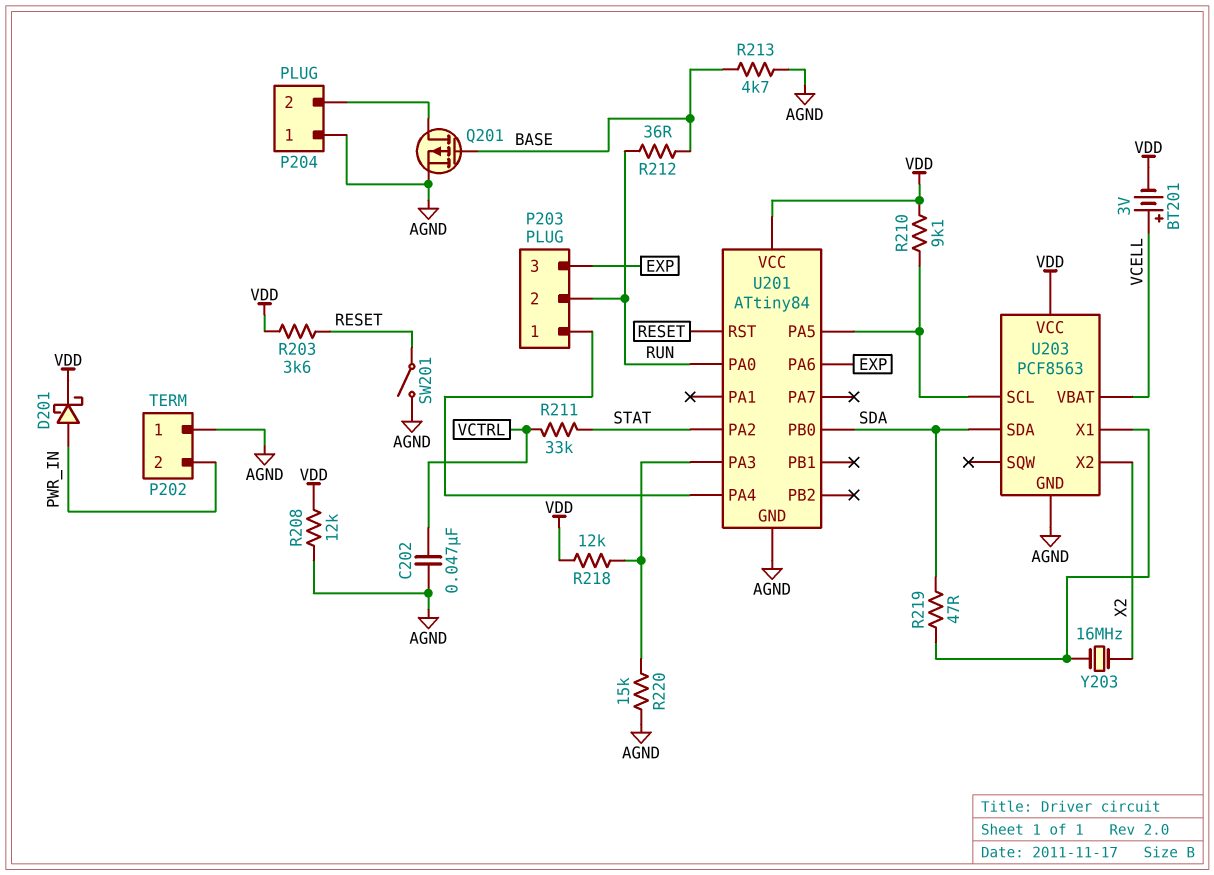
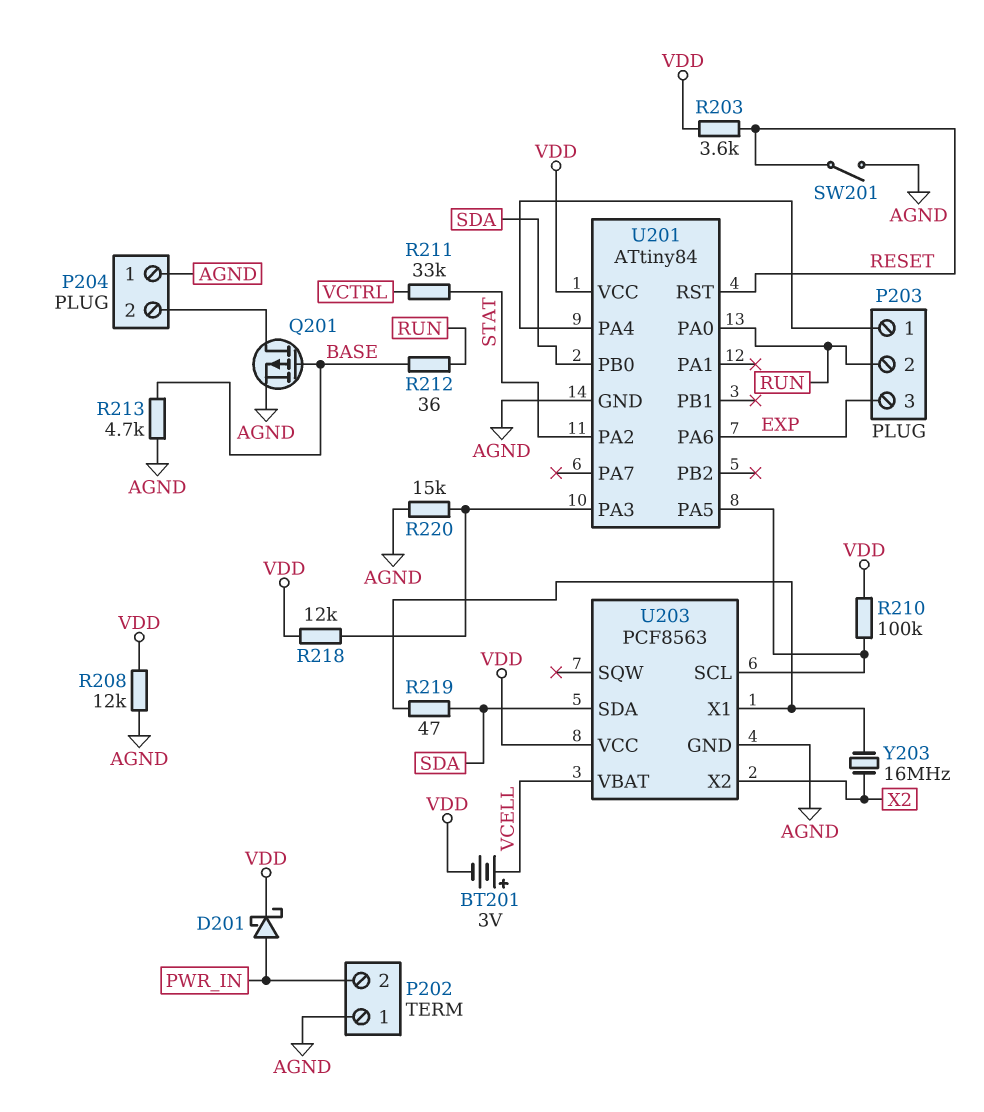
C202: 47nF (AGND, VCTRL) -> none
R210: 9.1k (U201/PA5, VDD) -> 100k (U201/PA5, VDD)

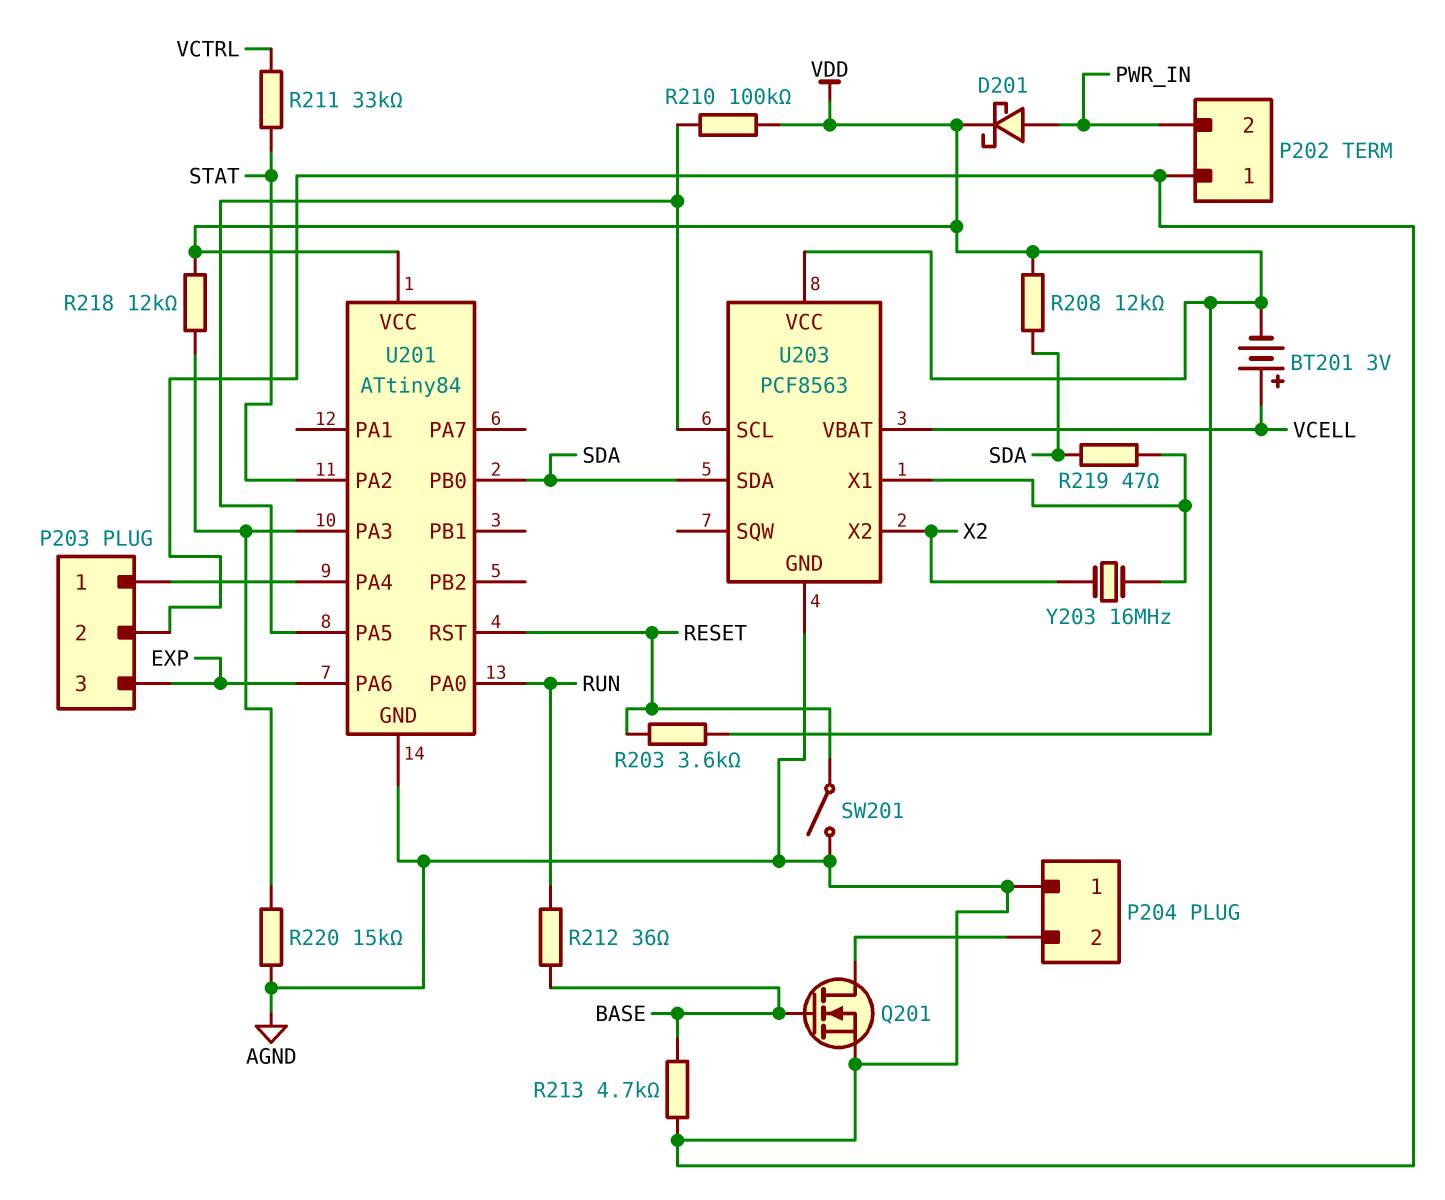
P203 pin 2: RUN -> AGND
Q201: PMOS (G BASE, D P204/2, S AGND) -> NMOS (G BASE, D P204/2, S AGND)
R208: 12k (AGND, VDD) -> 12k (SDA, VDD)

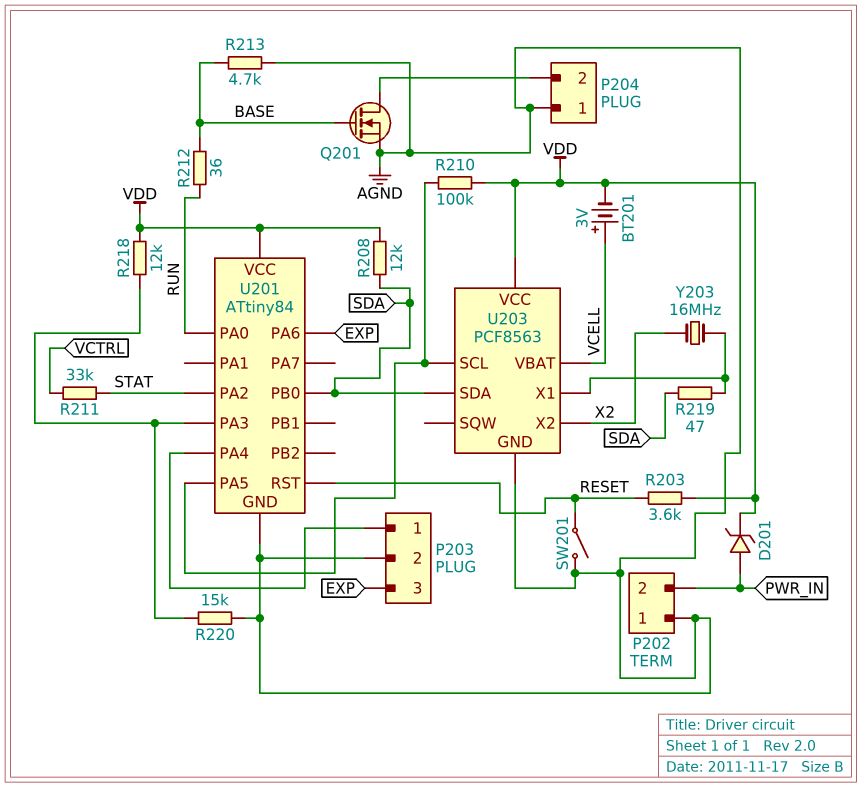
D201: schottky (A PWR_IN, K VDD) -> zener (A PWR_IN, K VDD)

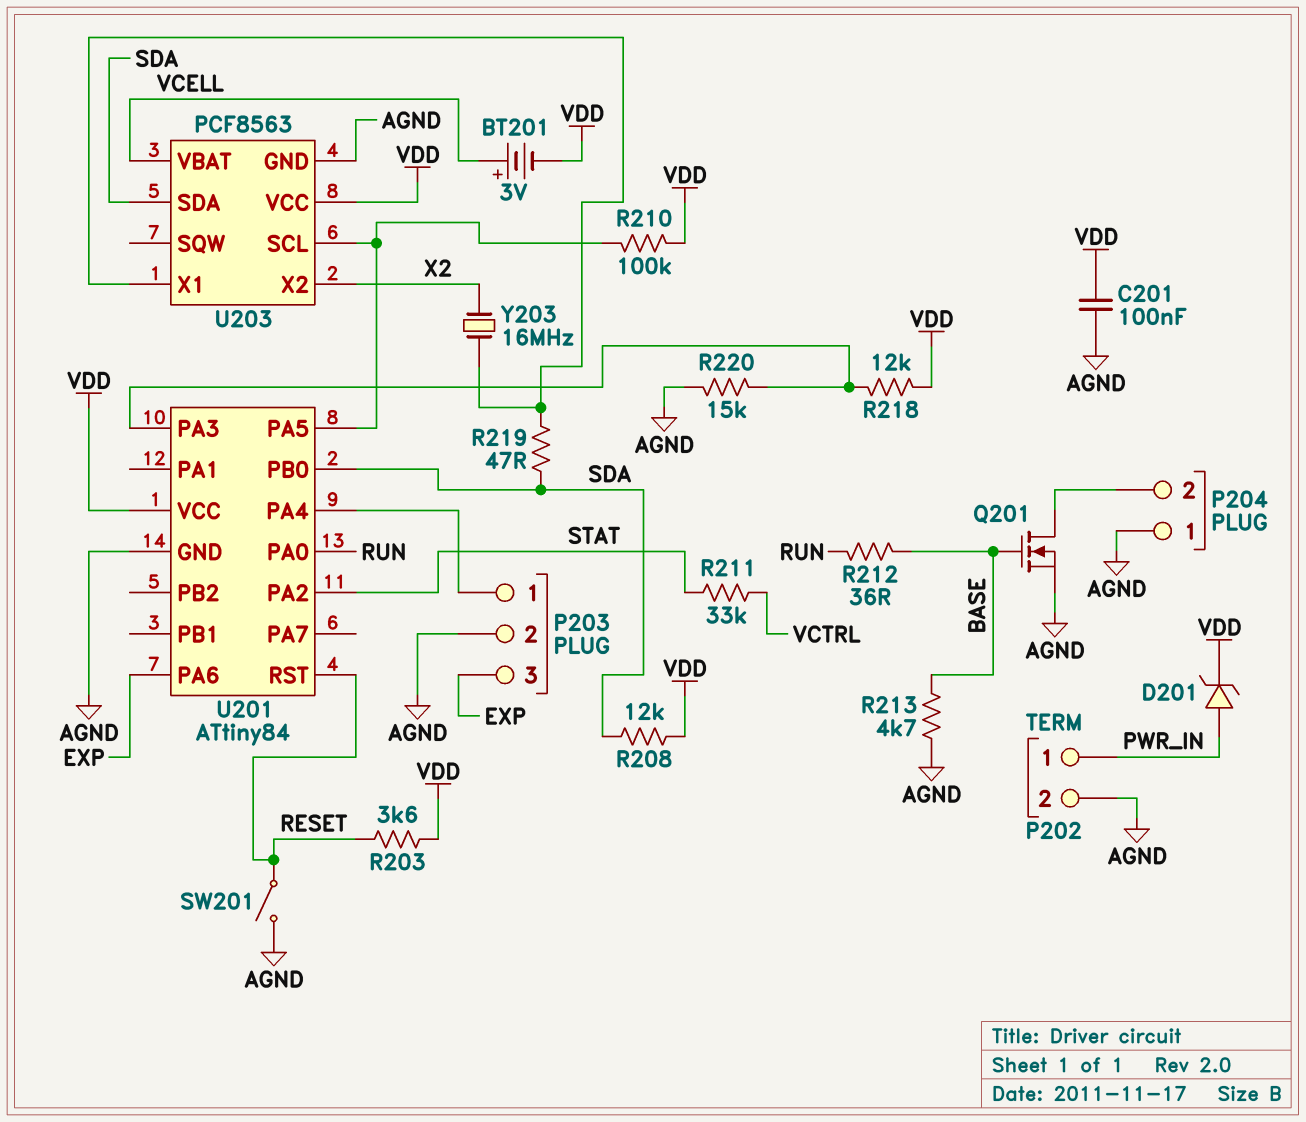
C201: none -> 100nF (AGND, VDD)
P202 pin 1: AGND -> PWR_IN
P202 pin 2: PWR_IN -> AGND

